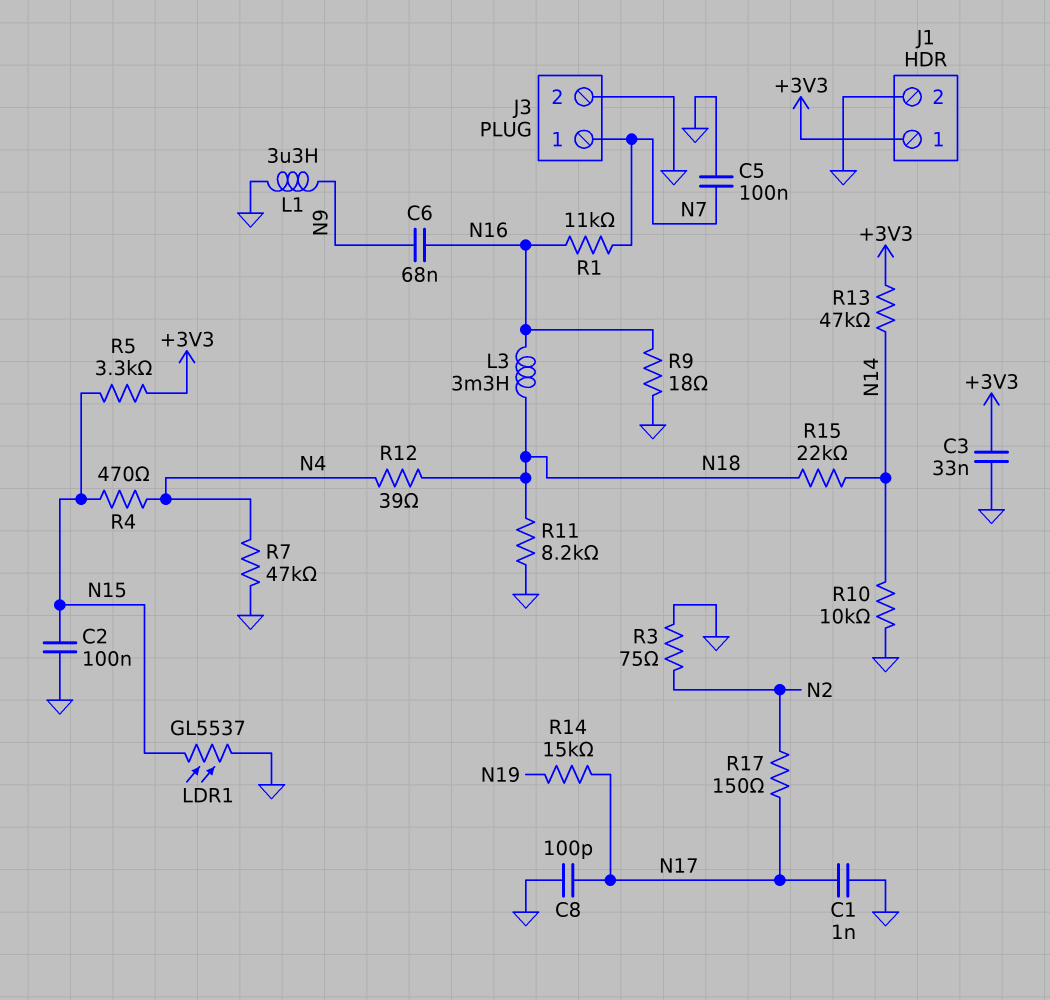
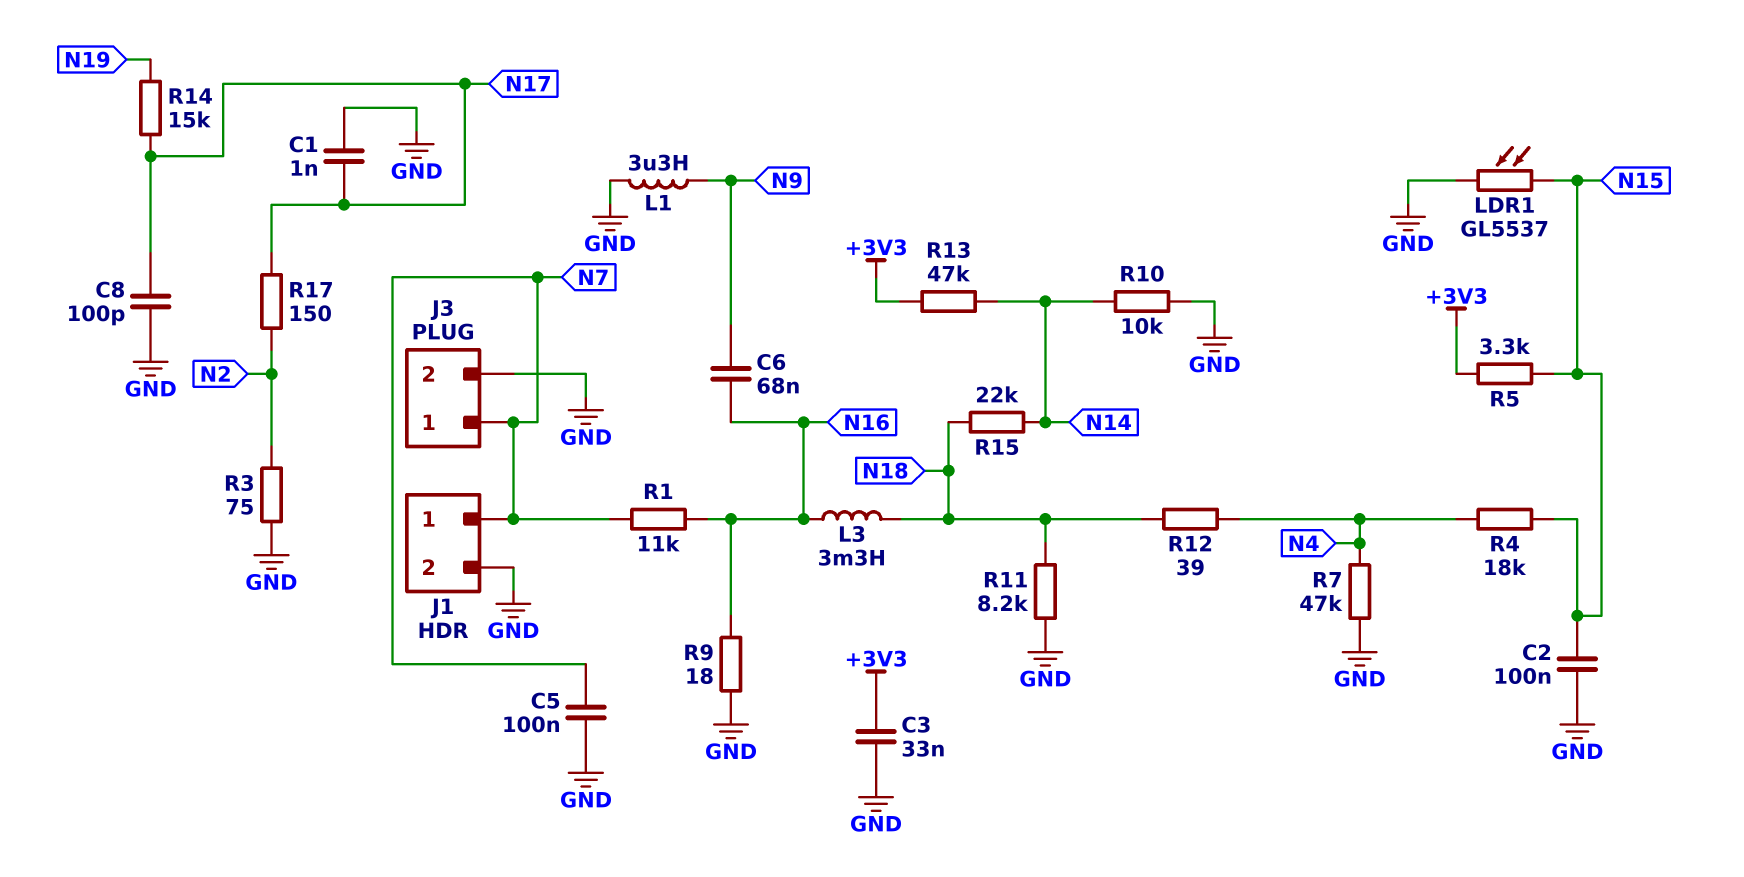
J1 pin 1: +3V3 -> N7
R4: 470 (N4, N15) -> 18k (N4, N15)

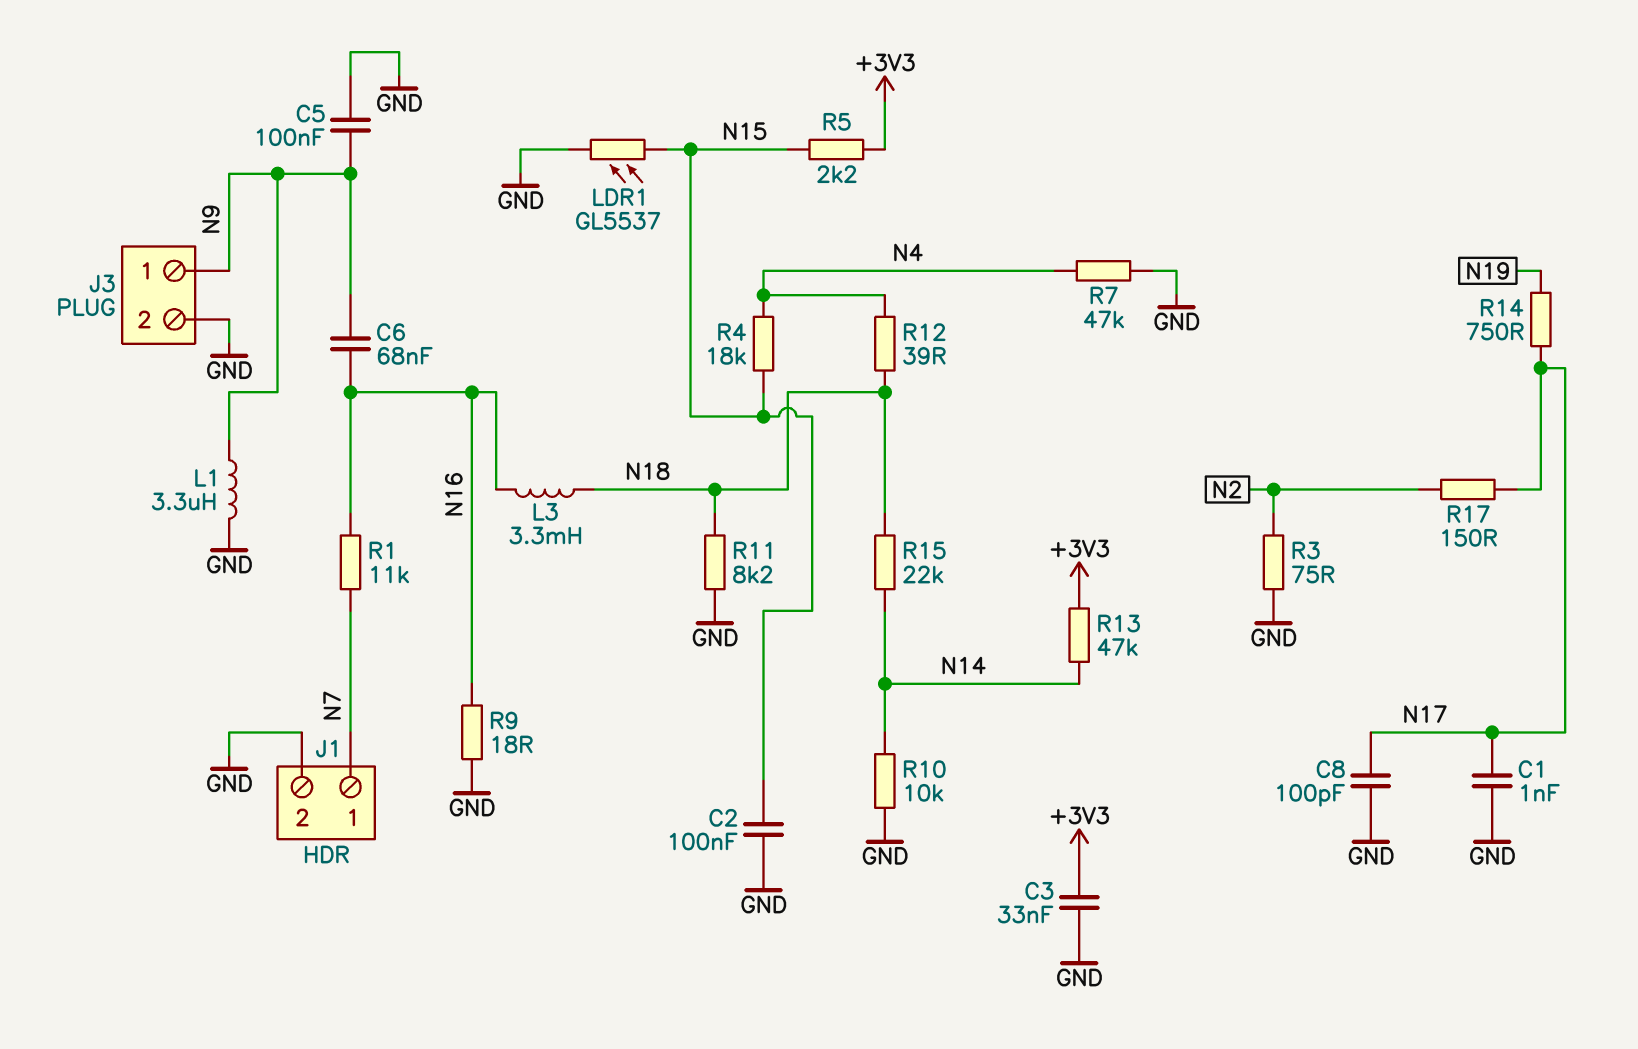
C5: 100nF (GND, N7) -> 100nF (GND, N9)
J3 pin 1: N7 -> N9
R5: 3.3k (+3V3, N15) -> 2.2k (+3V3, N15)
R14: 15k (N17, N19) -> 750 (N17, N19)

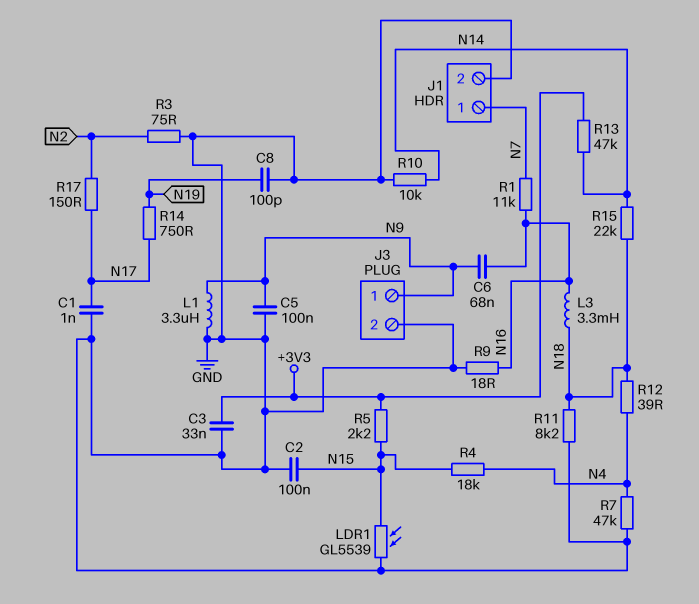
C8: 100pF (GND, N17) -> 100pF (GND, N19)
LDR1: GL5537 (GND, N15) -> GL5539 (GND, N15)

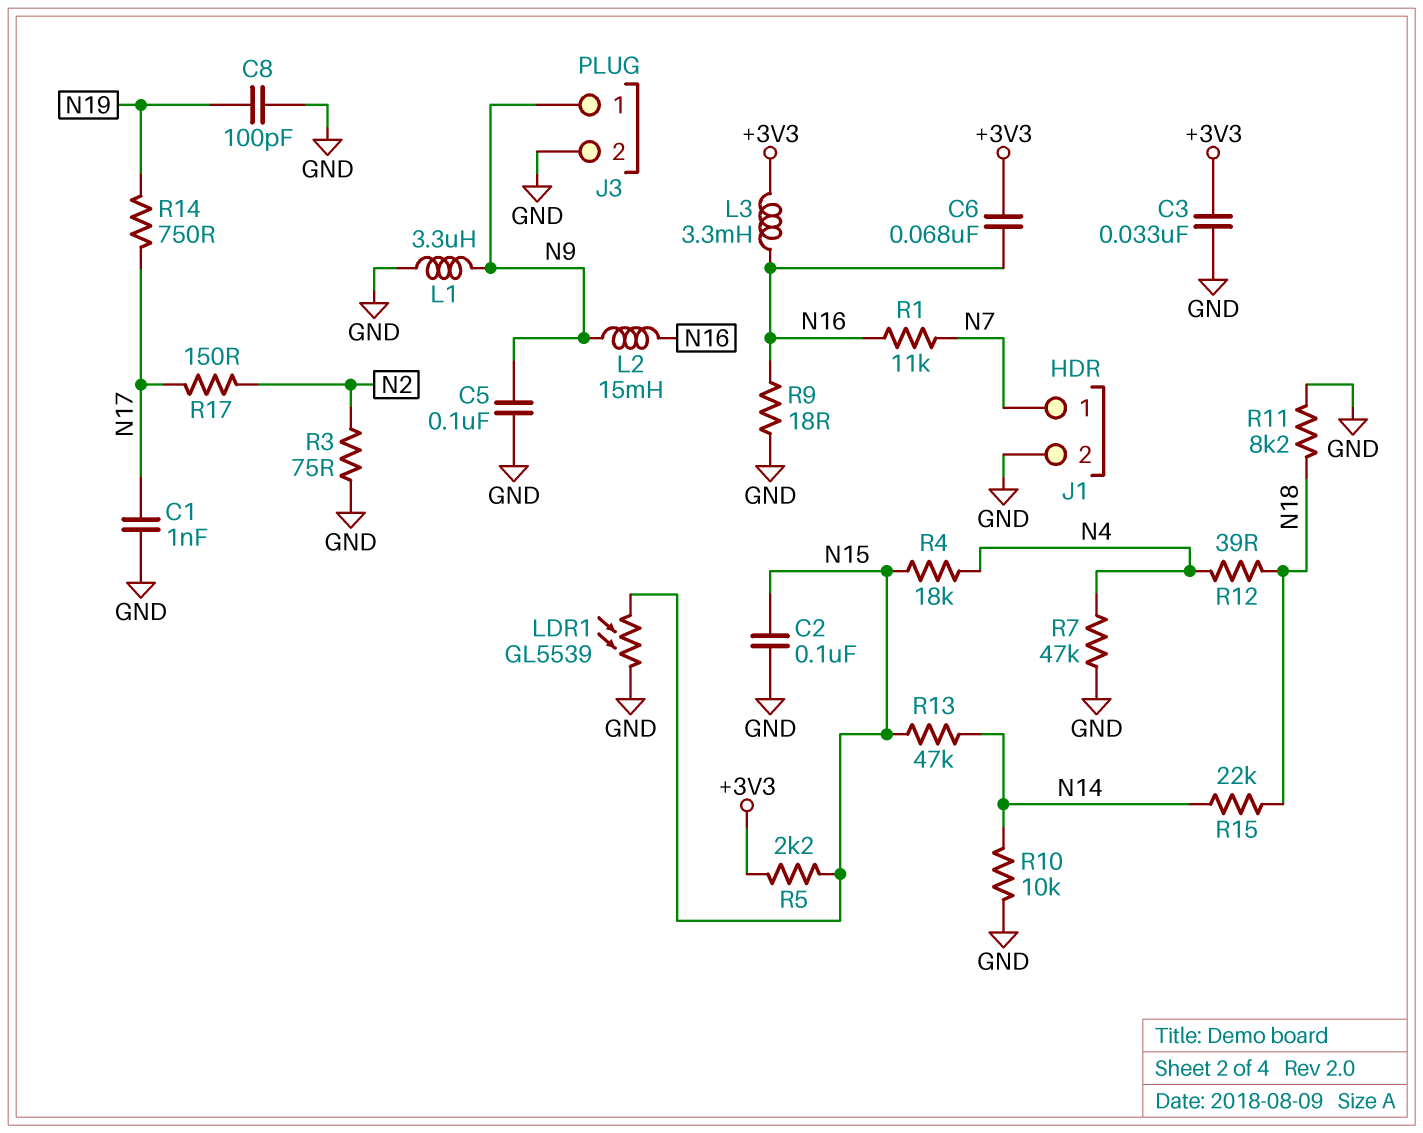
C6: 68nF (N9, N16) -> 68nF (+3V3, N16)
L2: none -> 15mH (N9, N16)
L3: 3.3mH (N16, N18) -> 3.3mH (+3V3, N16)
R13: 47k (+3V3, N14) -> 47k (N14, N15)

